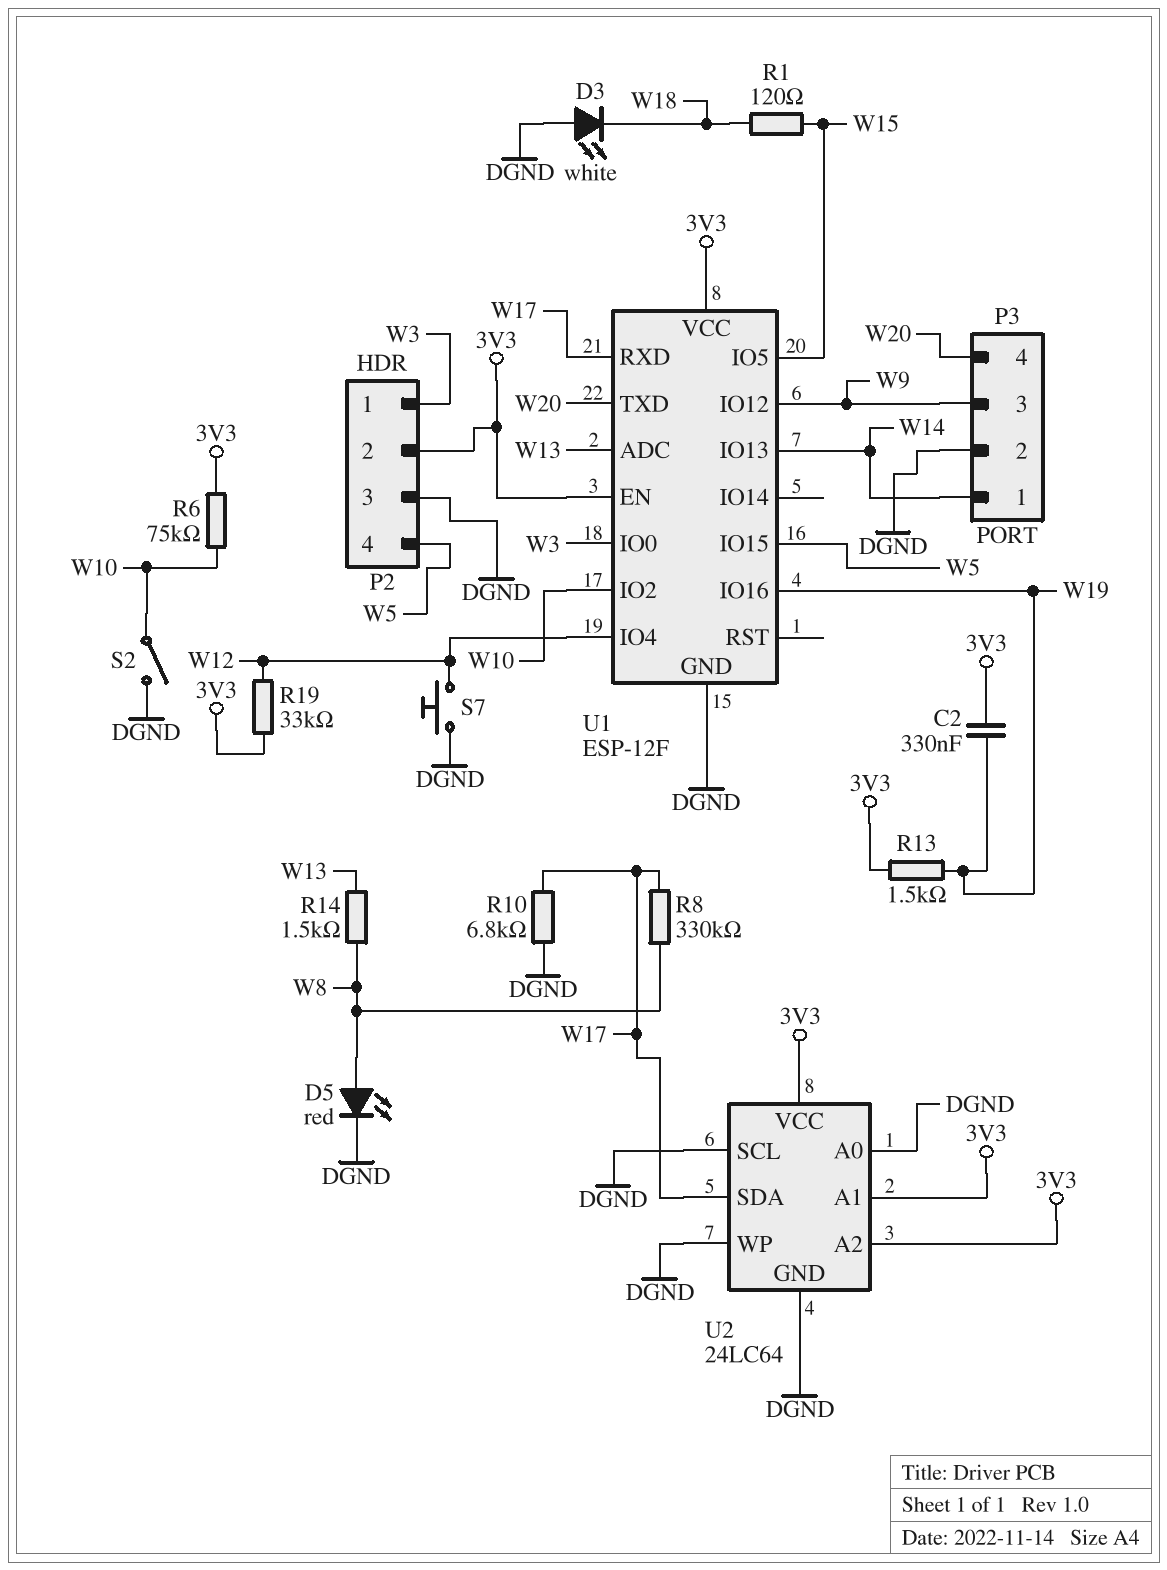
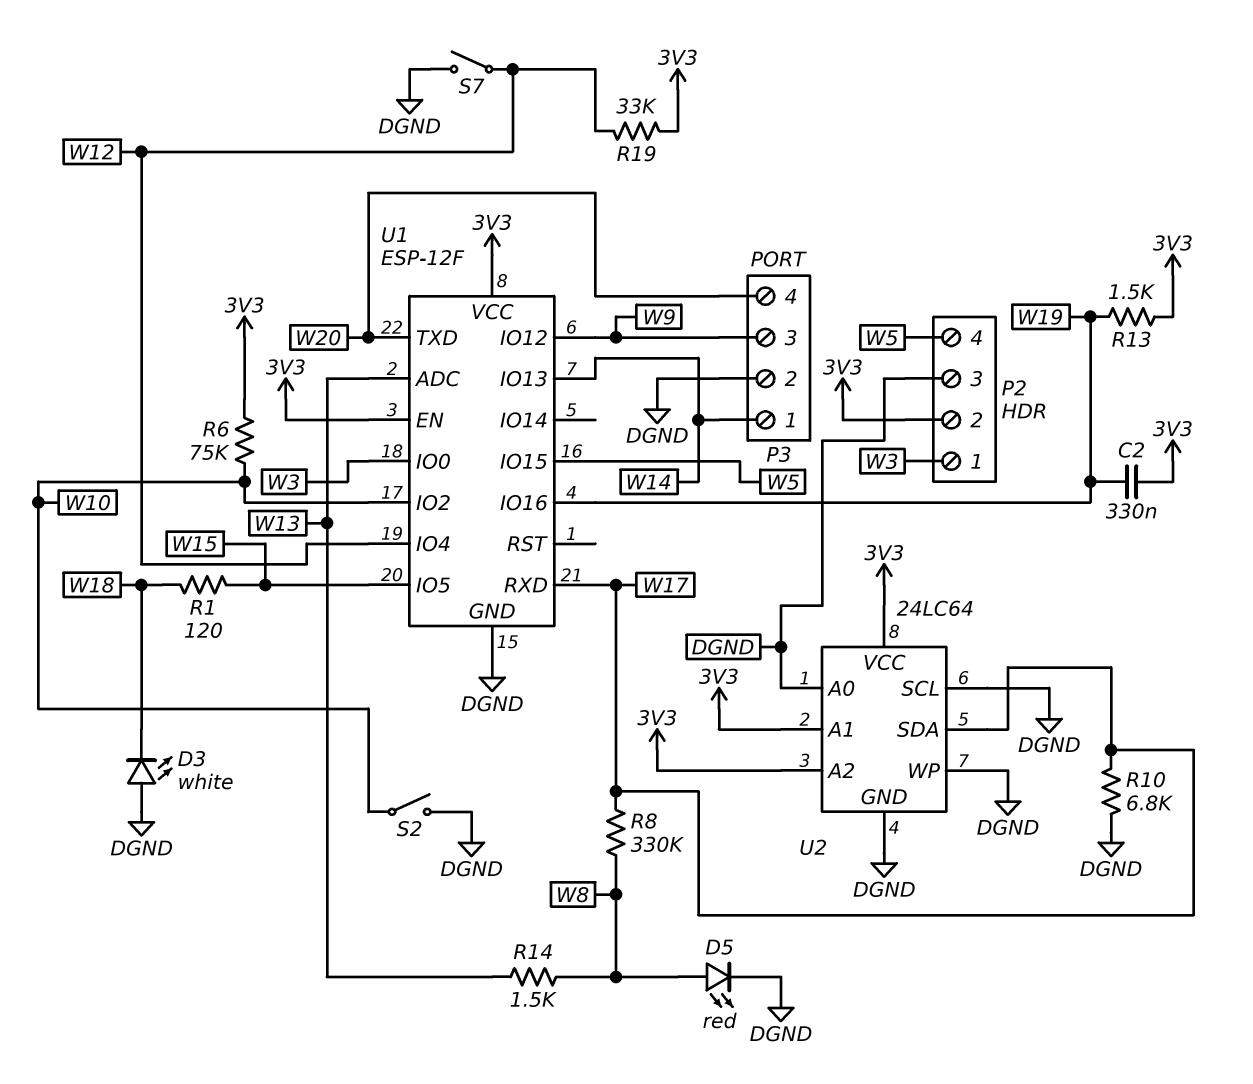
S7: button (DGND, W12) -> switch (DGND, W12)

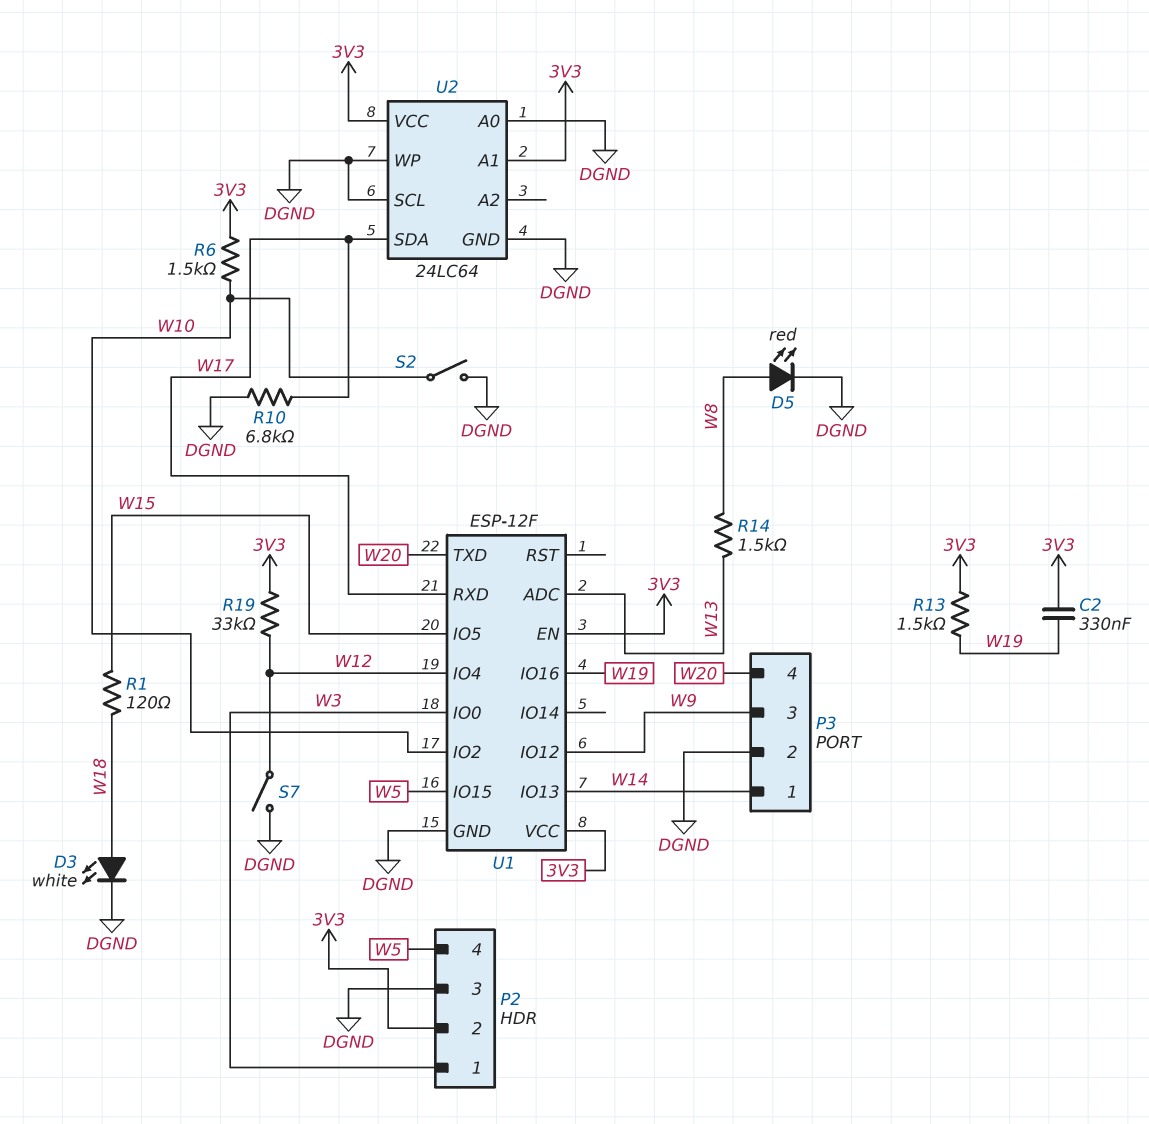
D3: LED white (A DGND, K W18) -> LED white (A W18, K DGND)
R6: 75k (3V3, W10) -> 1.5k (3V3, W10)
R8: 330k (W8, W17) -> none
U2 pin A2: 3V3 -> none

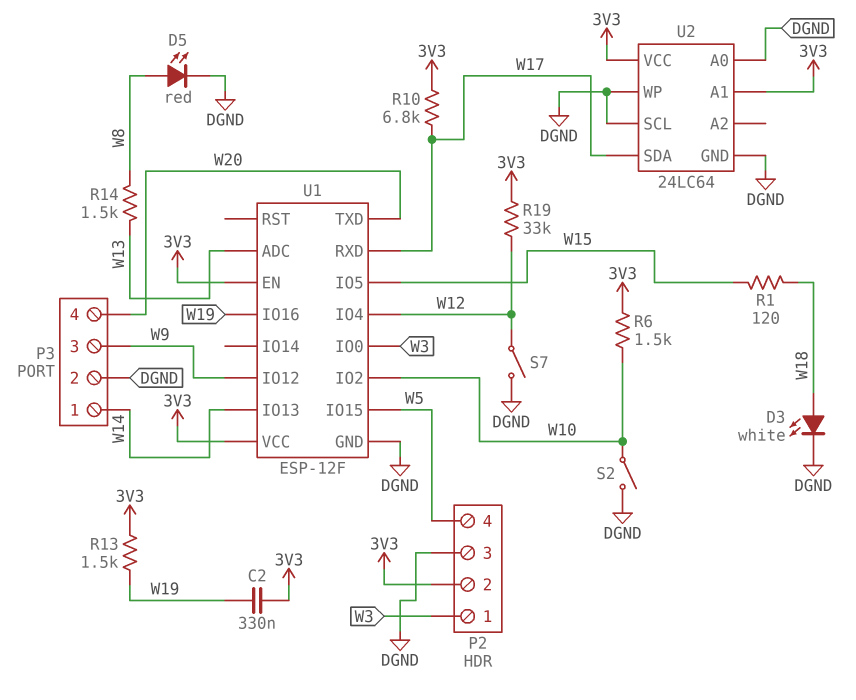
R10: 6.8k (DGND, W17) -> 6.8k (3V3, W17)

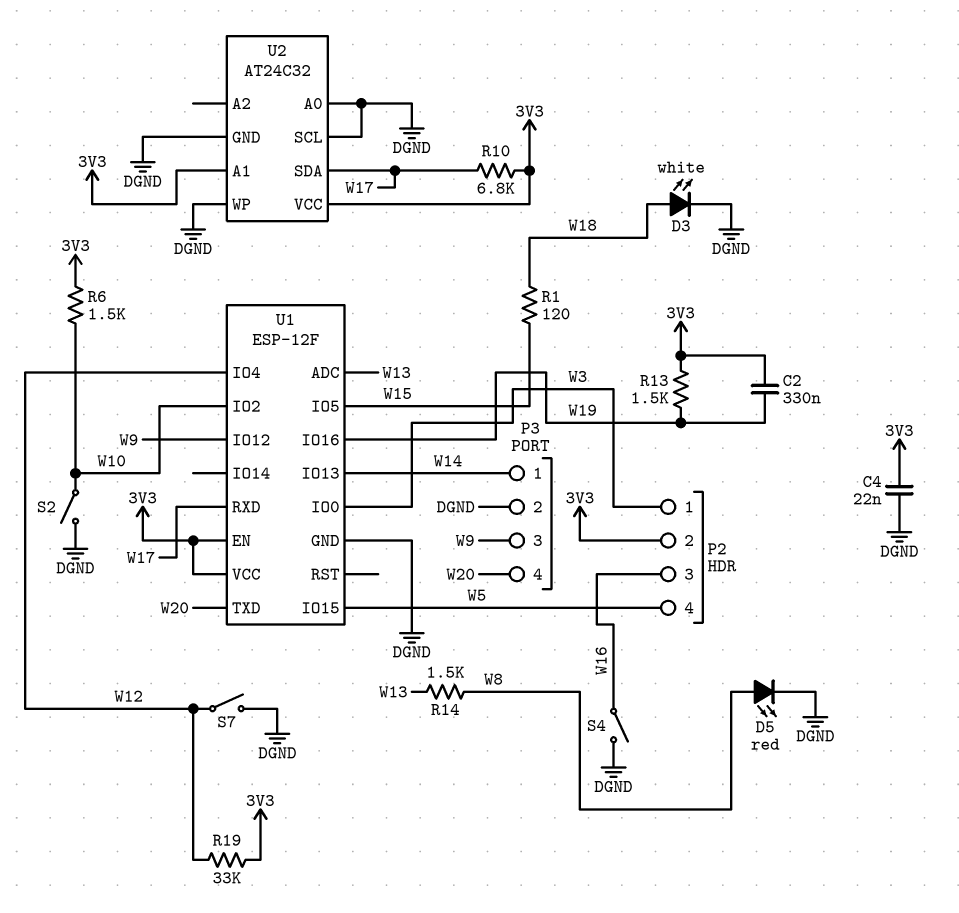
C4: none -> 22nF (3V3, DGND)
P2 pin 3: DGND -> W16
S4: none -> switch (DGND, W16)
U2: 24LC64 -> AT24C32

